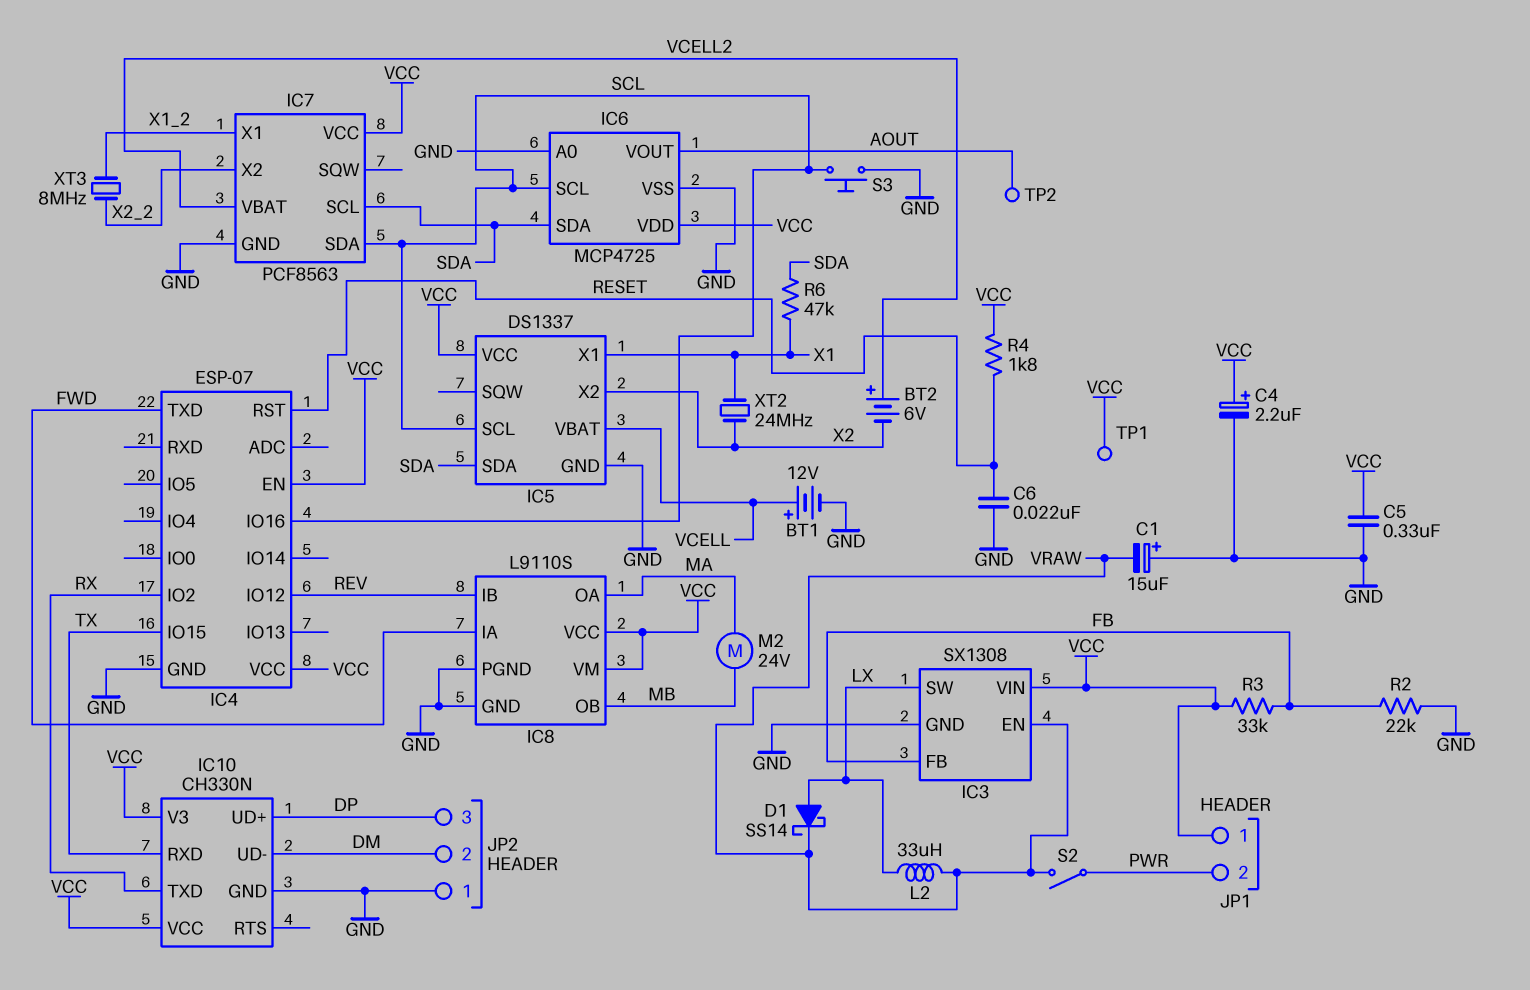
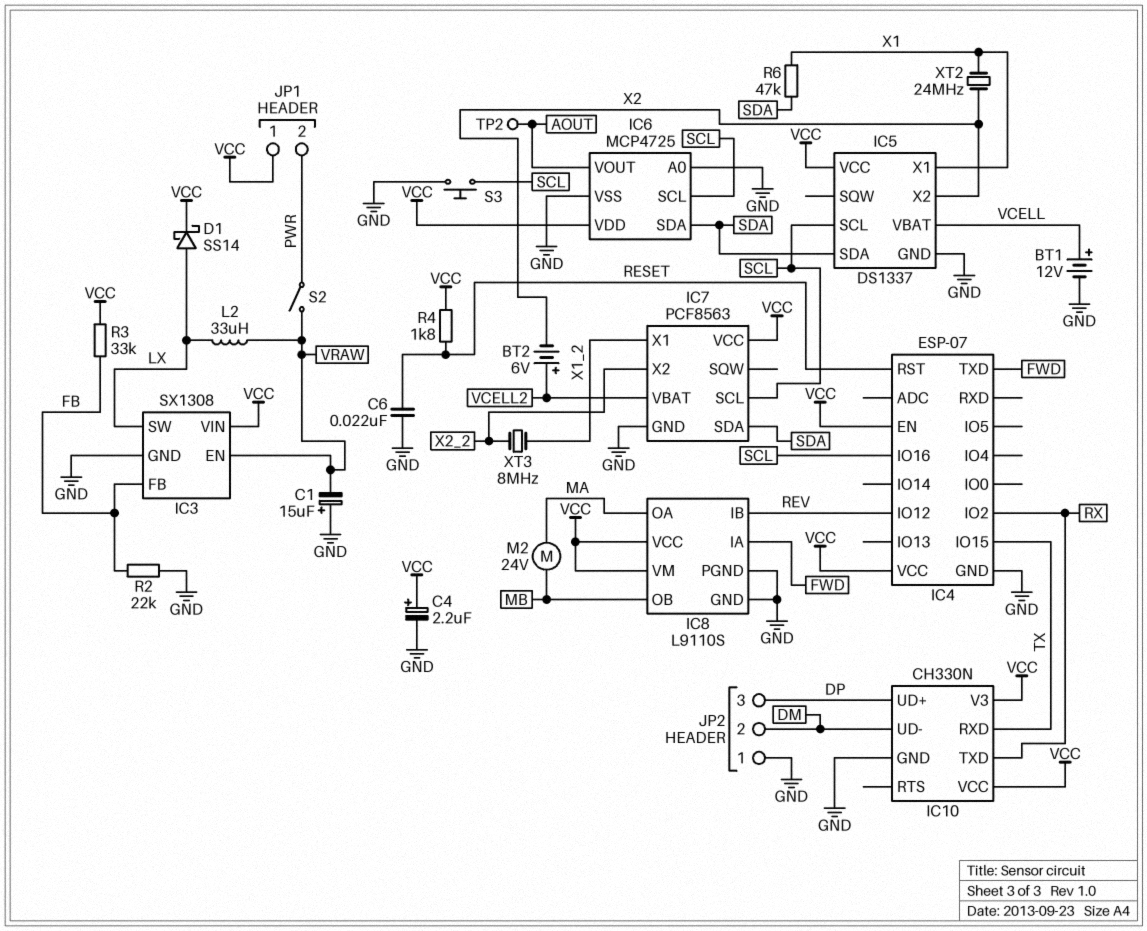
C5: 330nF (GND, VCC) -> none
D1: schottky SS14 (A LX, K VRAW) -> schottky SS14 (A LX, K VCC)
IC7 pin SCL: SDA -> SCL
IC7 pin SDA: SCL -> SDA
TP1: test point (VCC) -> none

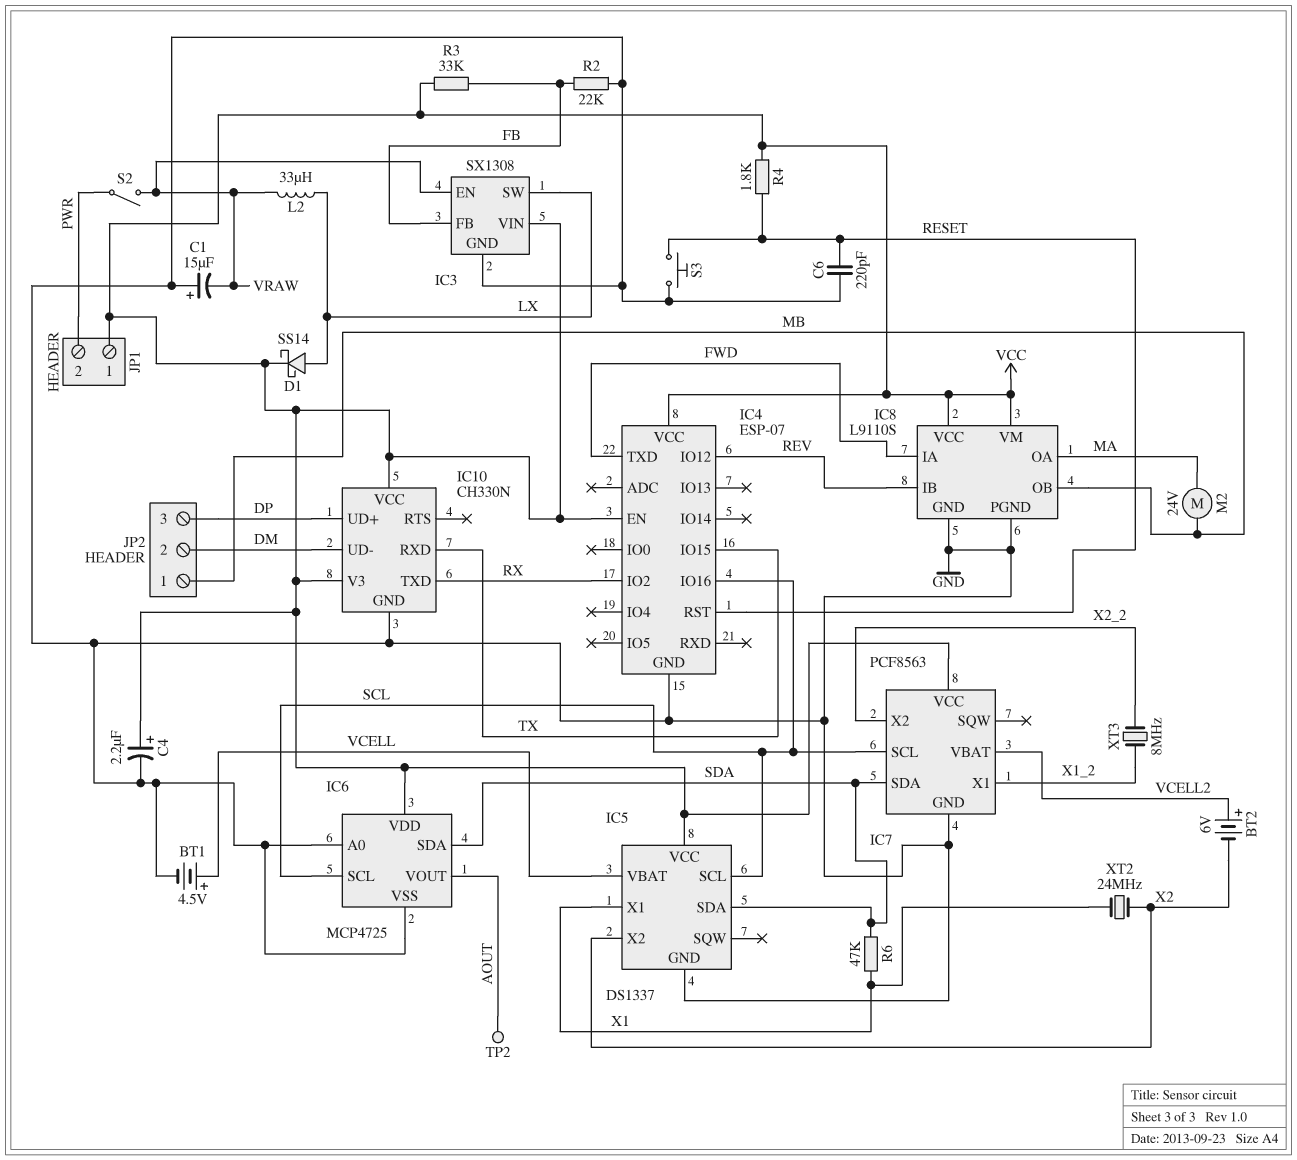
BT1: 12V (plus VCELL, minus GND) -> 4.5V (plus VCELL, minus GND)
C6: 22nF (GND, RESET) -> 220pF (GND, RESET)
JP2 pin 1: GND -> MB
S3: button (GND, SCL) -> button (GND, RESET)

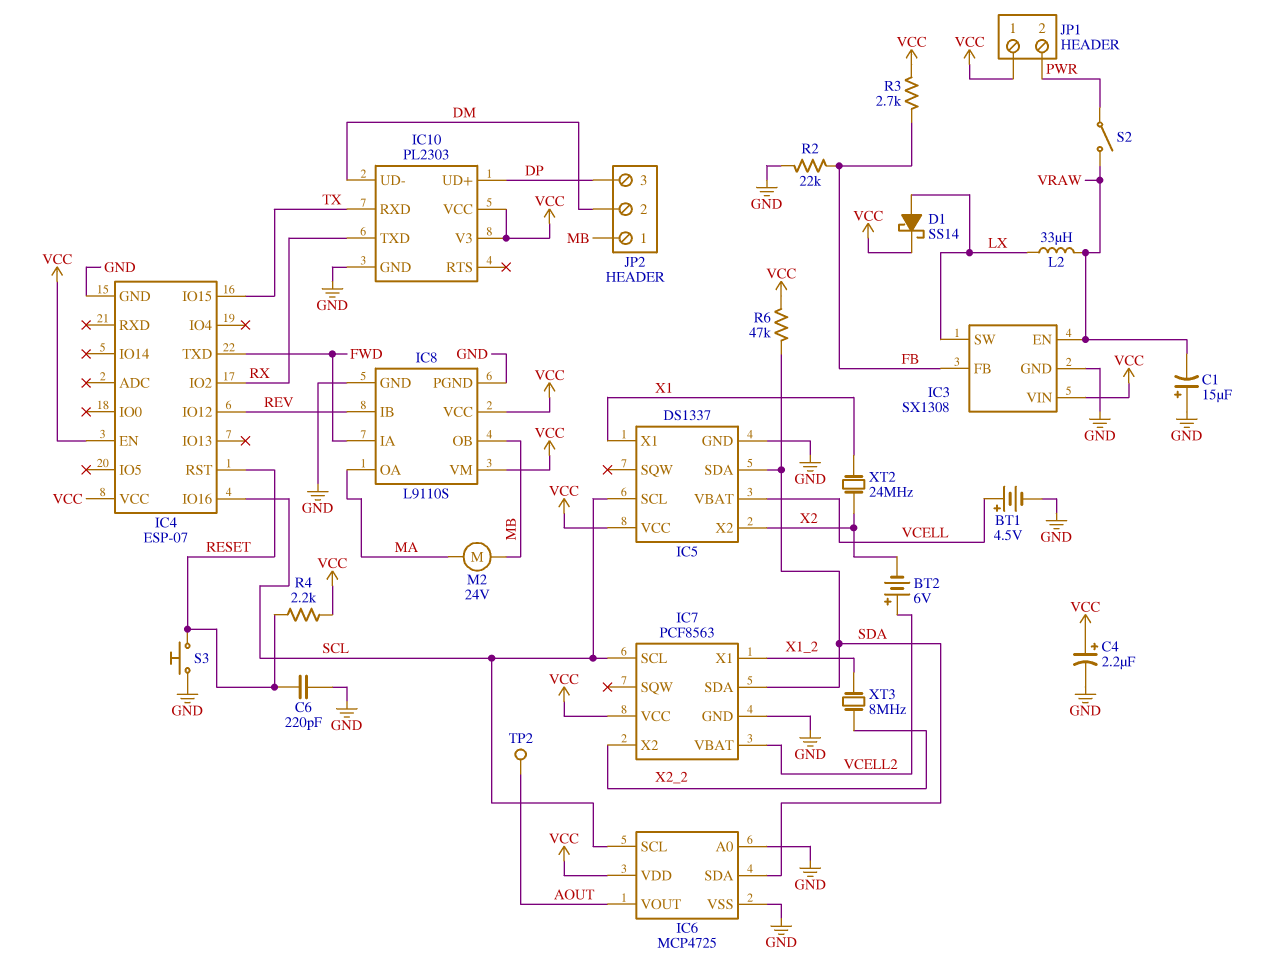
IC10: CH330N -> PL2303
R3: 33k (FB, VCC) -> 2.7k (FB, VCC)
R4: 1.8k (RESET, VCC) -> 2.2k (RESET, VCC)
R6: 47k (SDA, X1) -> 47k (SDA, VCC)

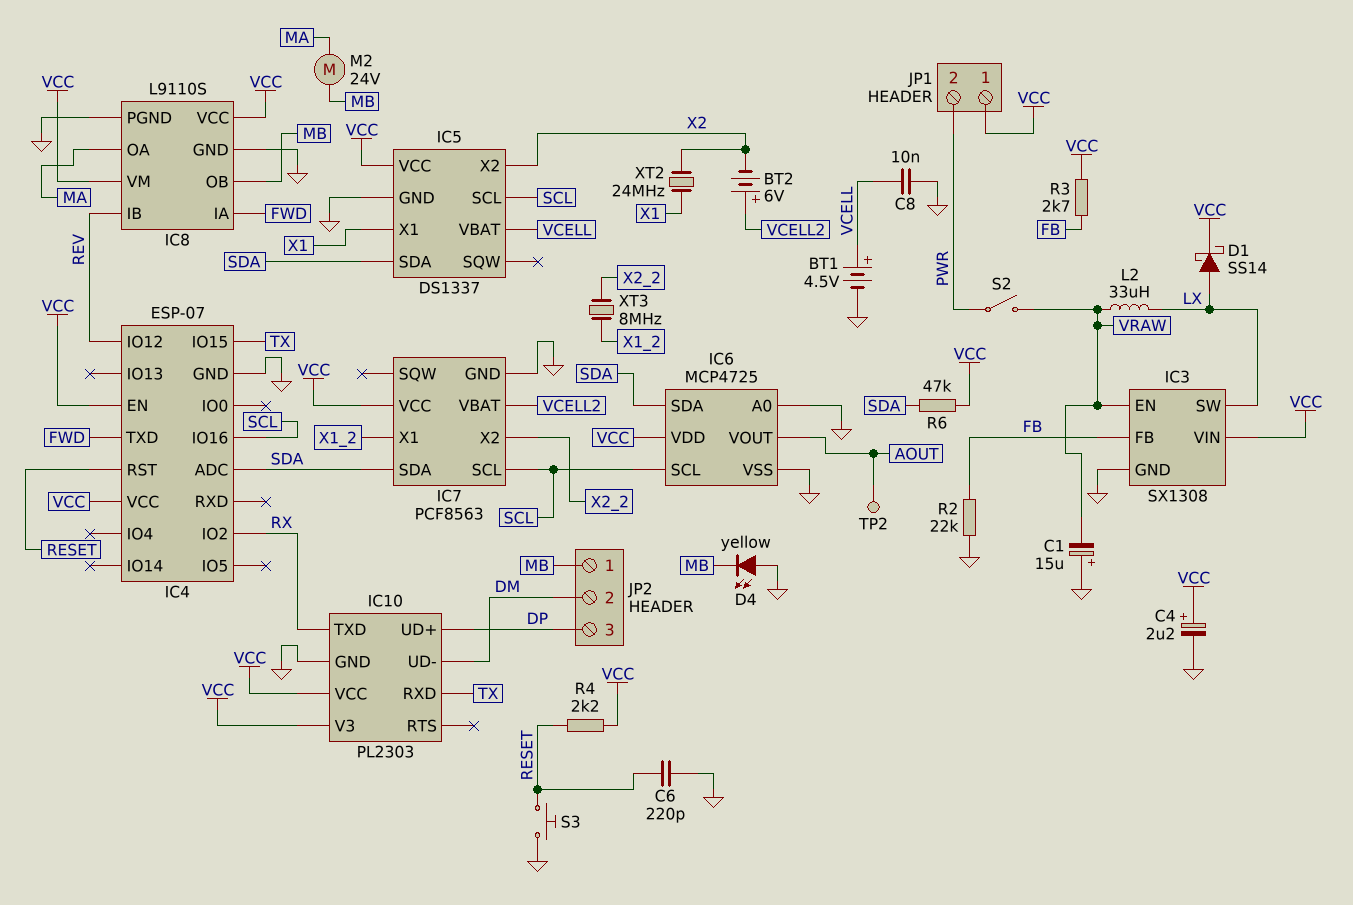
C8: none -> 10nF (GND, VCELL)
D4: none -> LED yellow (A GND, K MB)
IC4 pin ADC: none -> SDA

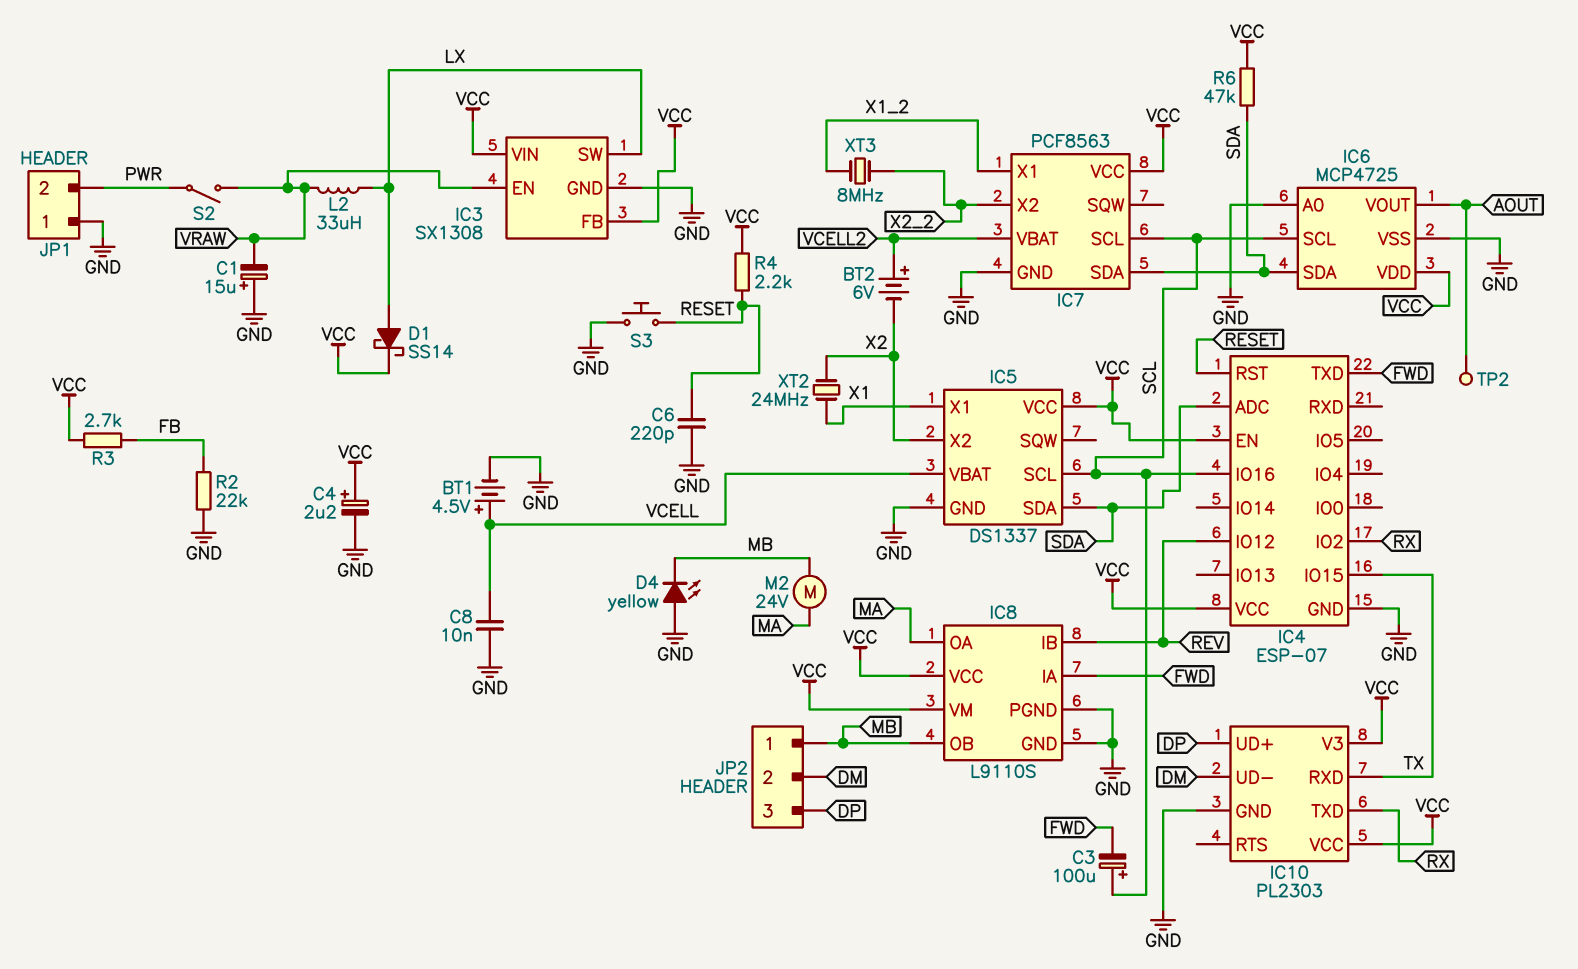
C3: none -> 100uF (plus SCL, minus FWD)
IC3 pin FB: FB -> VCC
JP1 pin 1: VCC -> GND

